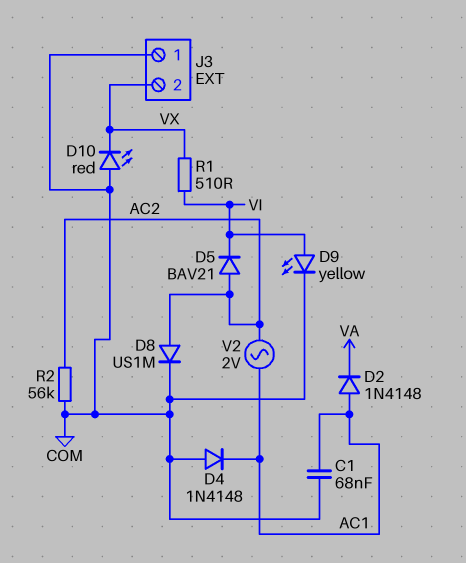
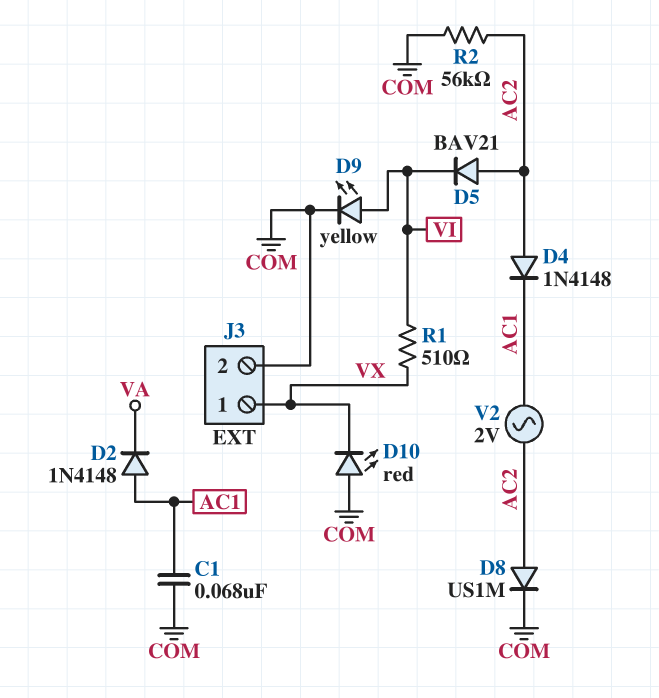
D4: diode 1N4148 (A COM, K AC1) -> diode 1N4148 (A AC2, K AC1)
J3 pin 1: COM -> VX
J3 pin 2: VX -> COM

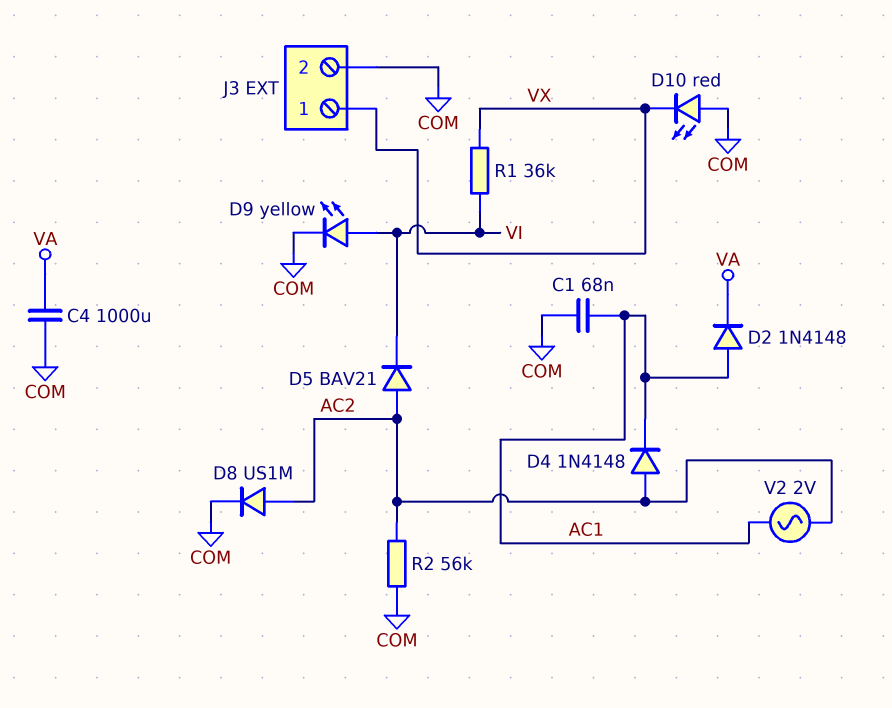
C4: none -> 1000uF (COM, VA)
R1: 510 (VI, VX) -> 36k (VI, VX)

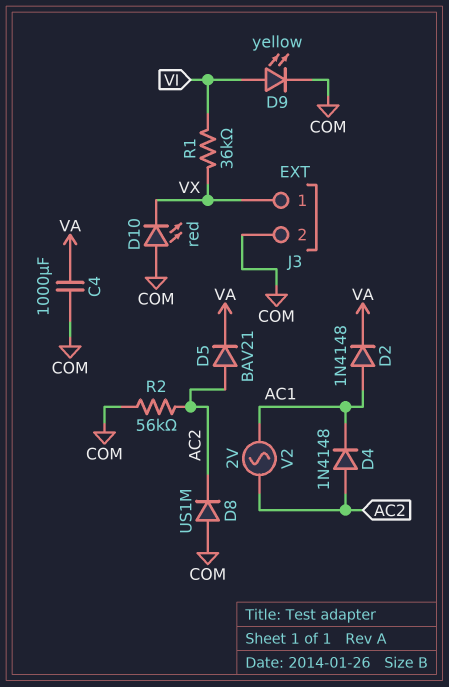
C1: 68nF (AC1, COM) -> none
D5: diode BAV21 (A AC2, K VI) -> diode BAV21 (A AC2, K VA)
D8: diode US1M (A AC2, K COM) -> diode US1M (A COM, K AC2)

